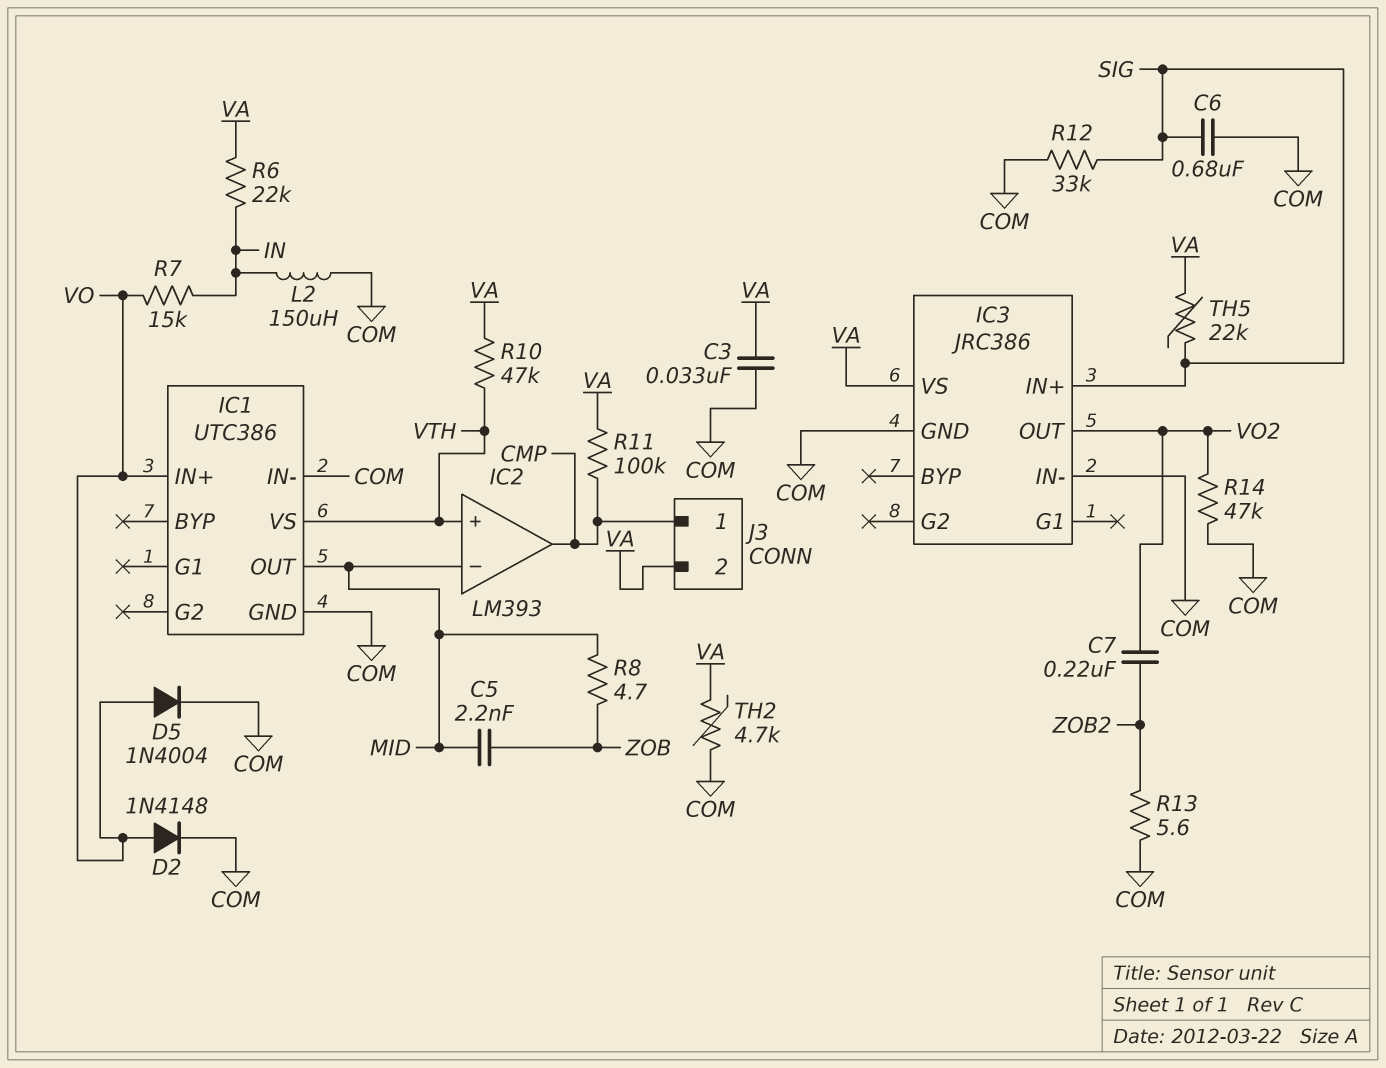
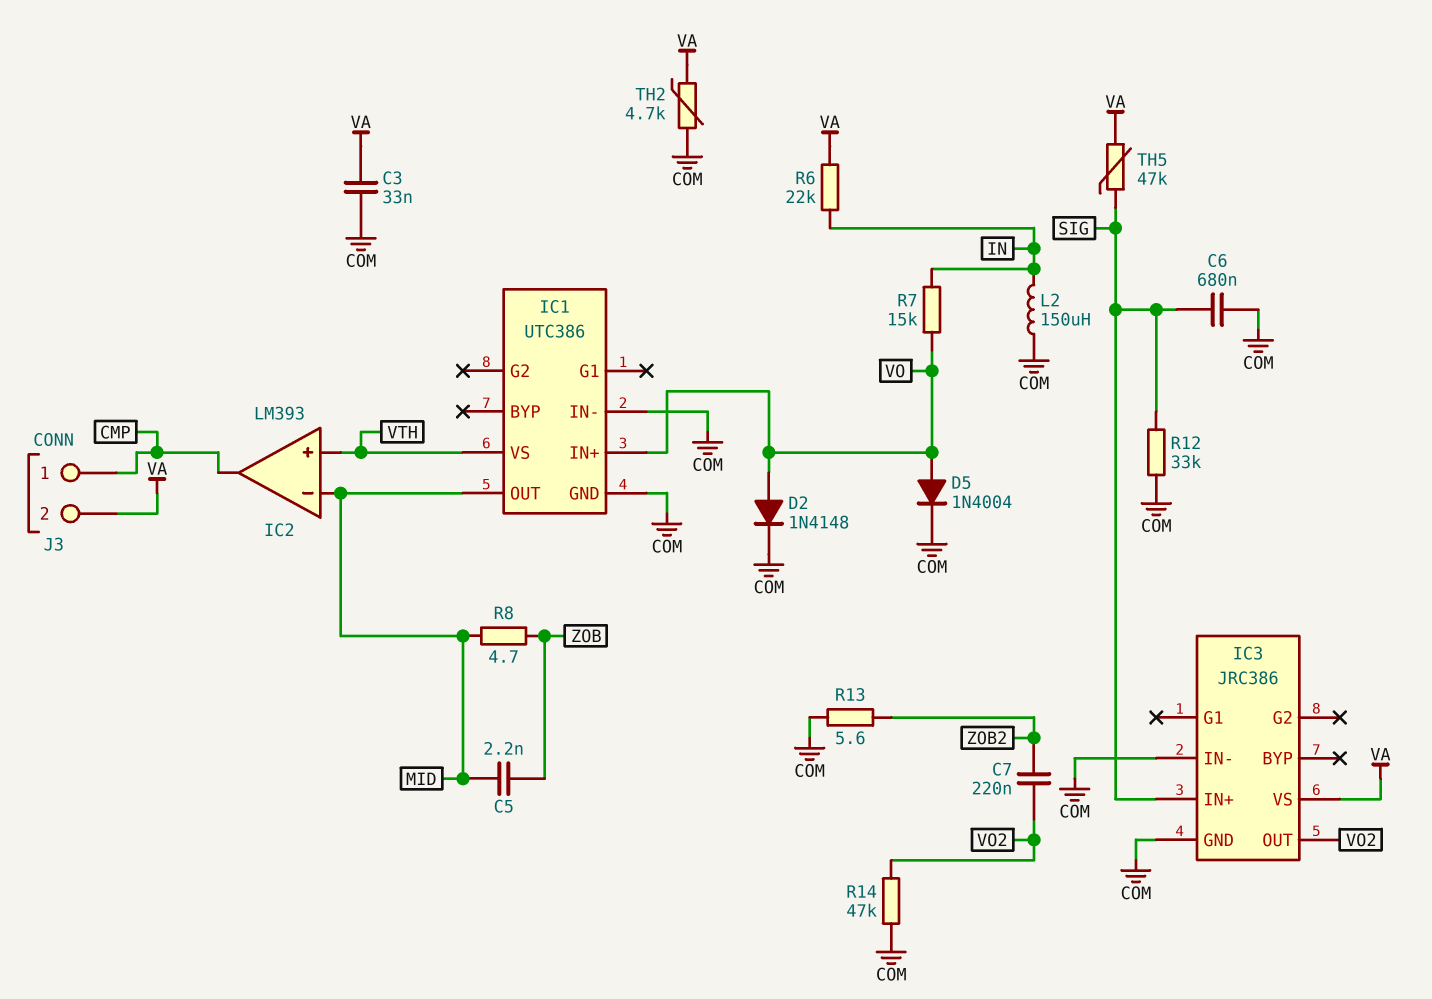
R10: 47k (VA, VTH) -> none
R11: 100k (CMP, VA) -> none
TH5: 22k (SIG, VA) -> 47k (SIG, VA)

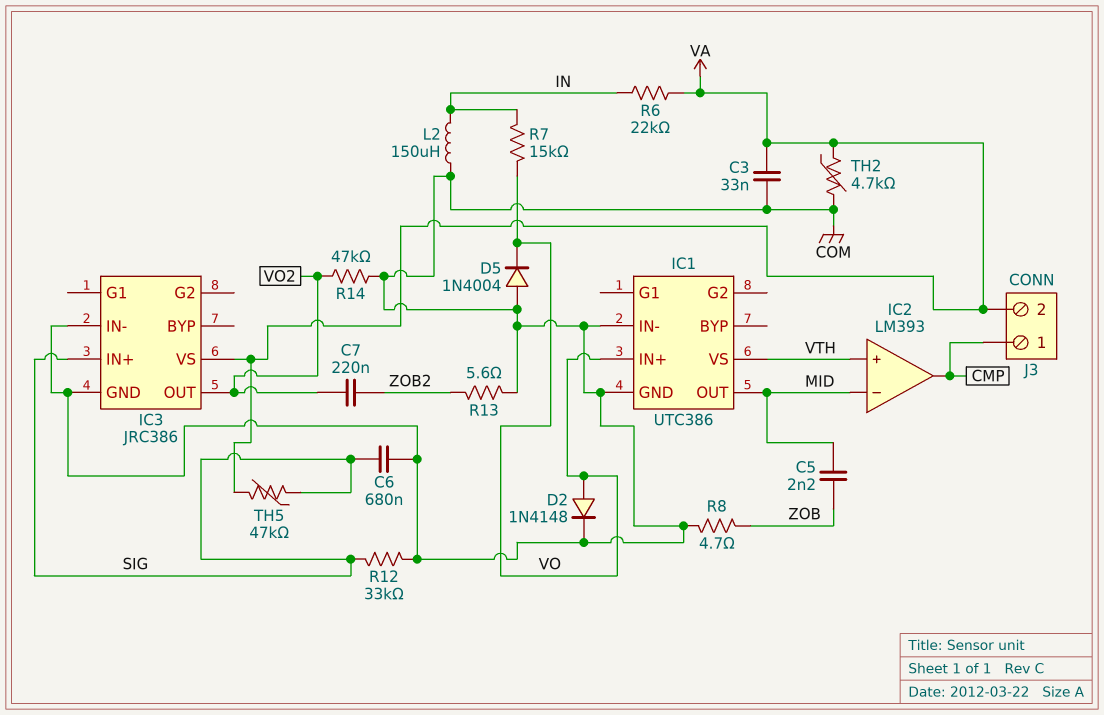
D5: diode 1N4004 (A VO, K COM) -> diode 1N4004 (A COM, K VO)
R8: 4.7 (MID, ZOB) -> 4.7 (COM, ZOB)

